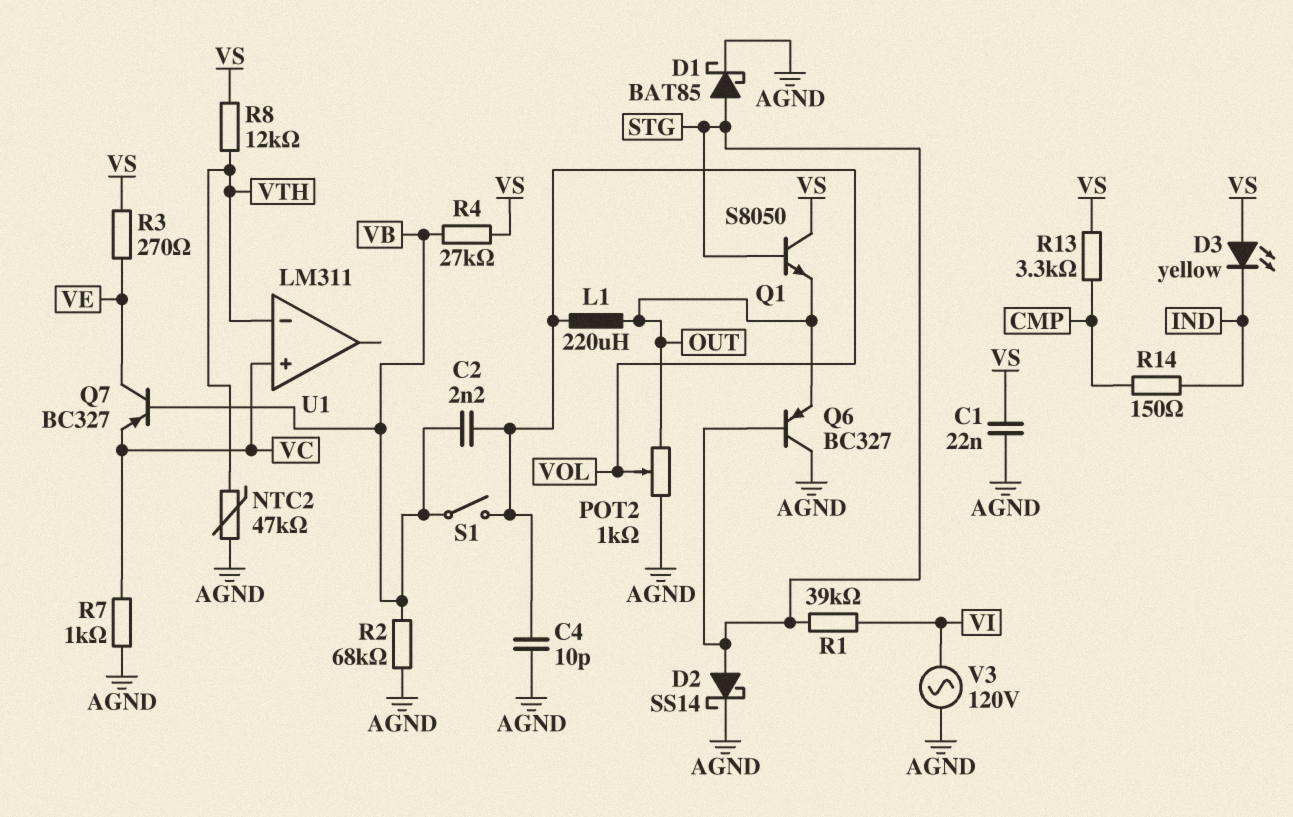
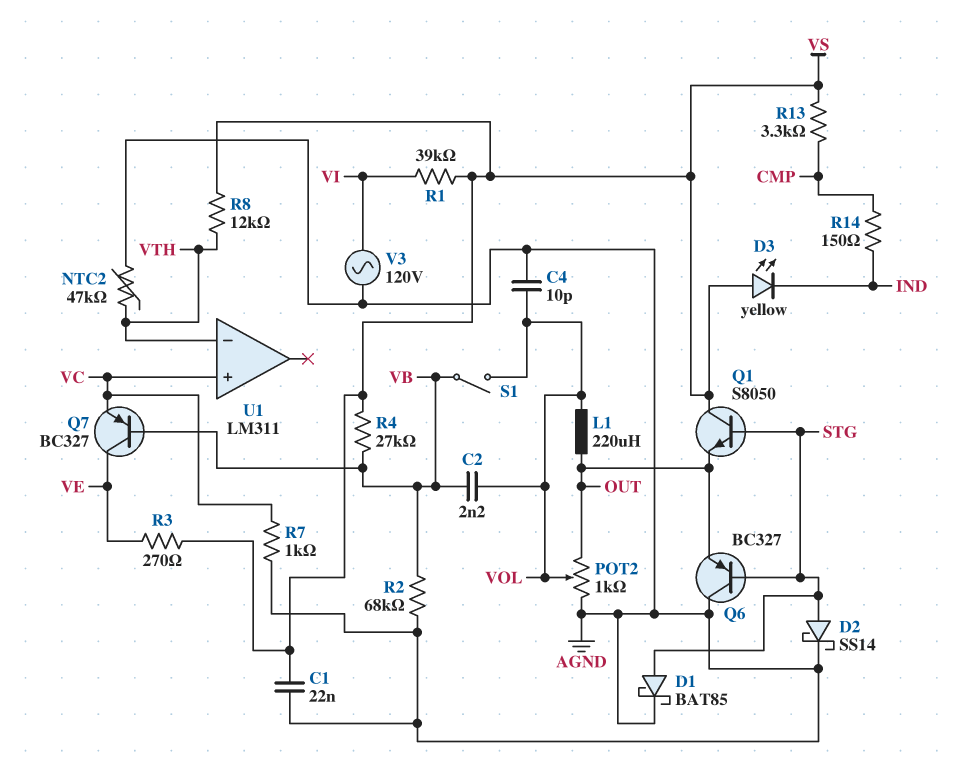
R1: 39k (STG, VI) -> 39k (VI, VS)

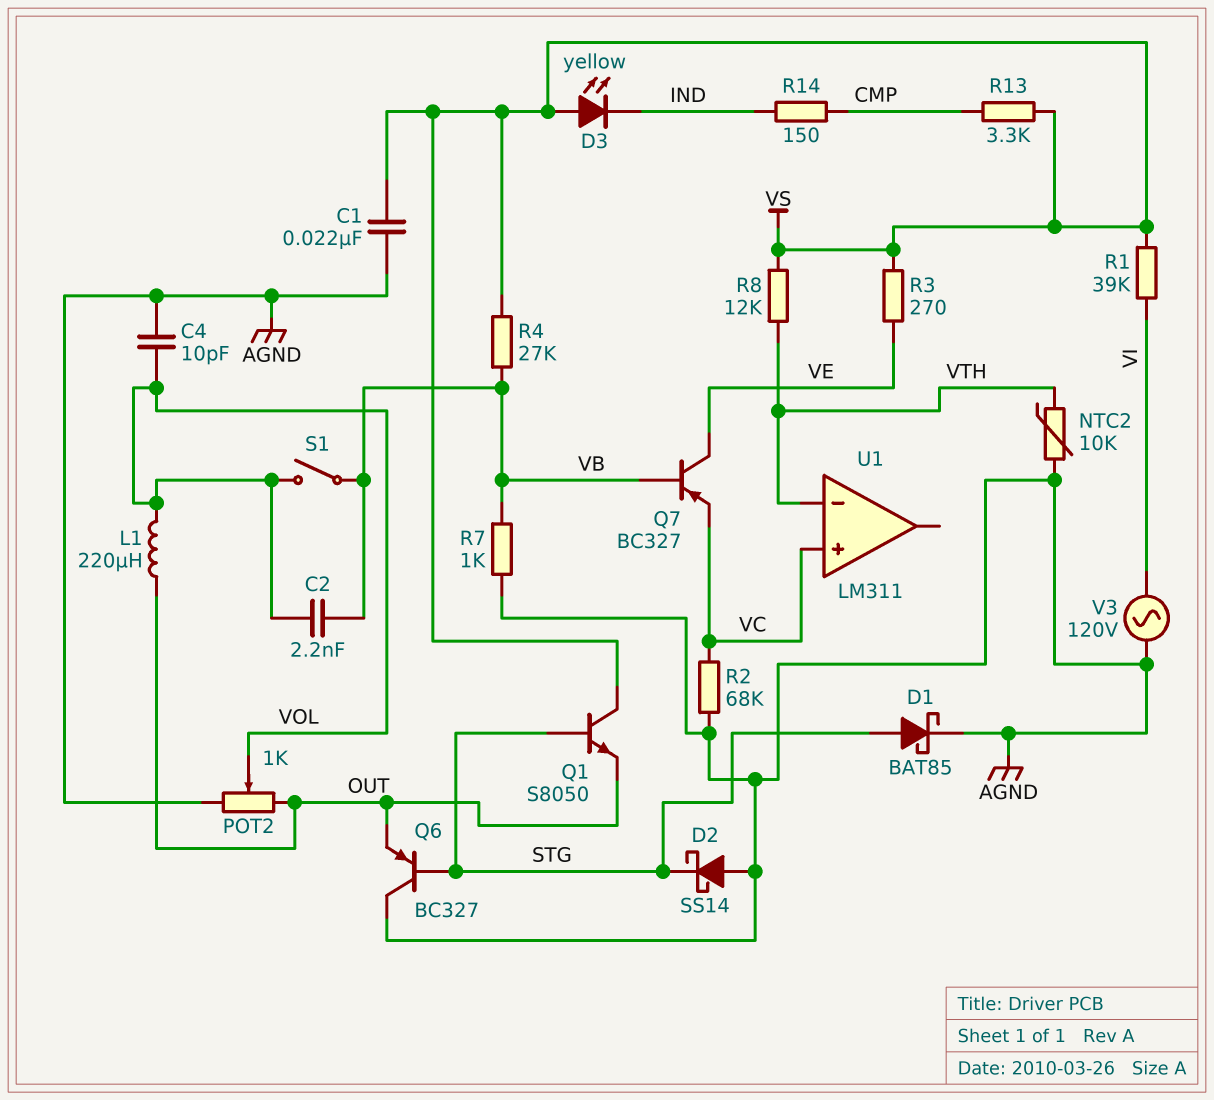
D2: schottky SS14 (A STG, K AGND) -> schottky SS14 (A AGND, K STG)
NTC2: 47k (AGND, VTH) -> 10k (AGND, VTH)
R2: 68k (AGND, VB) -> 68k (AGND, VC)
R7: 1k (AGND, VC) -> 1k (AGND, VB)

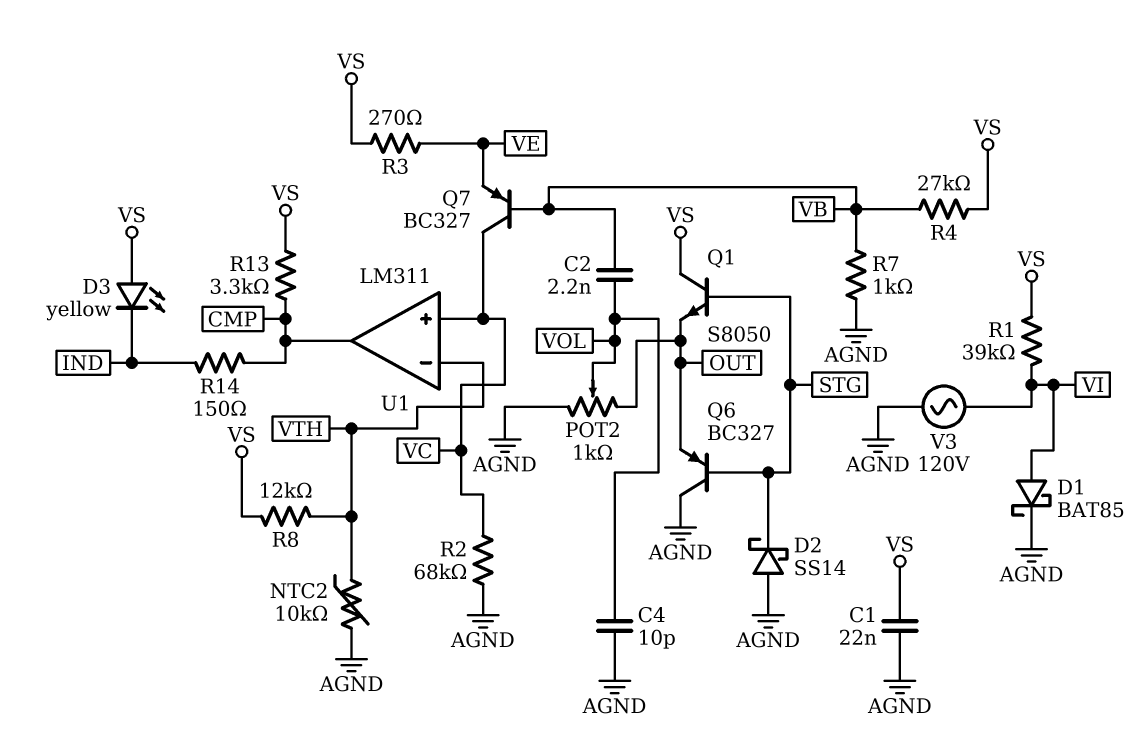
D1: schottky BAT85 (A STG, K AGND) -> schottky BAT85 (A VI, K AGND)
L1: 220uH (OUT, VOL) -> none
Q7: PNP BC327 (B VB, C VE, E VC) -> PNP BC327 (B VB, C VC, E VE)
S1: switch (VB, VOL) -> none
U1 pin out: none -> CMP

